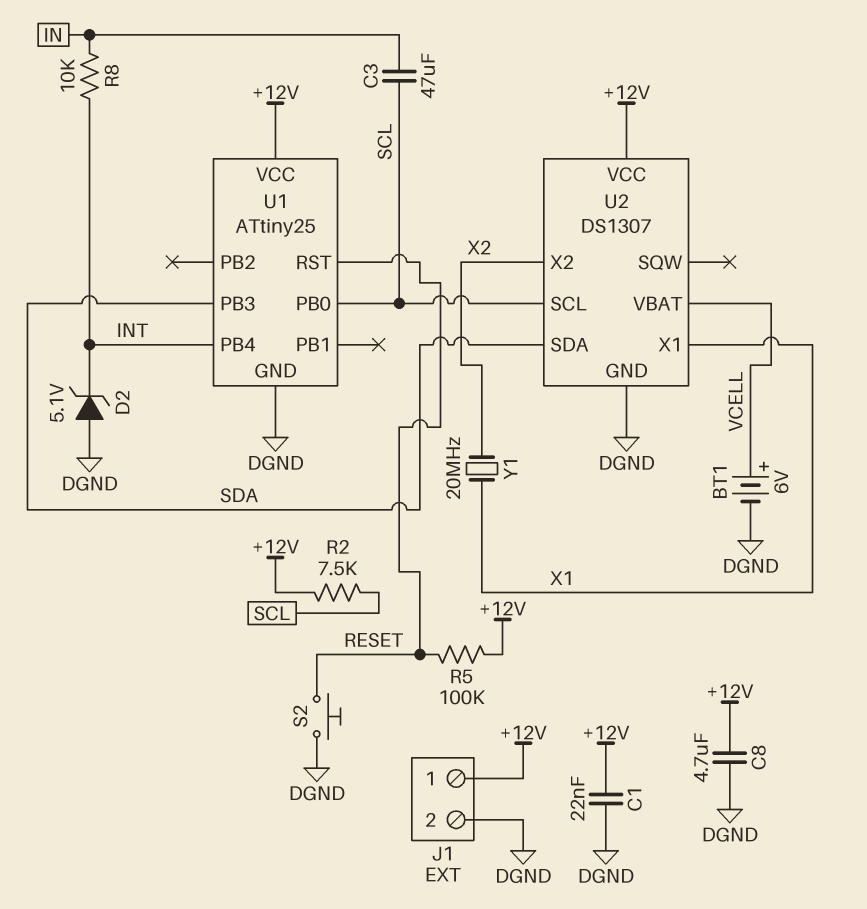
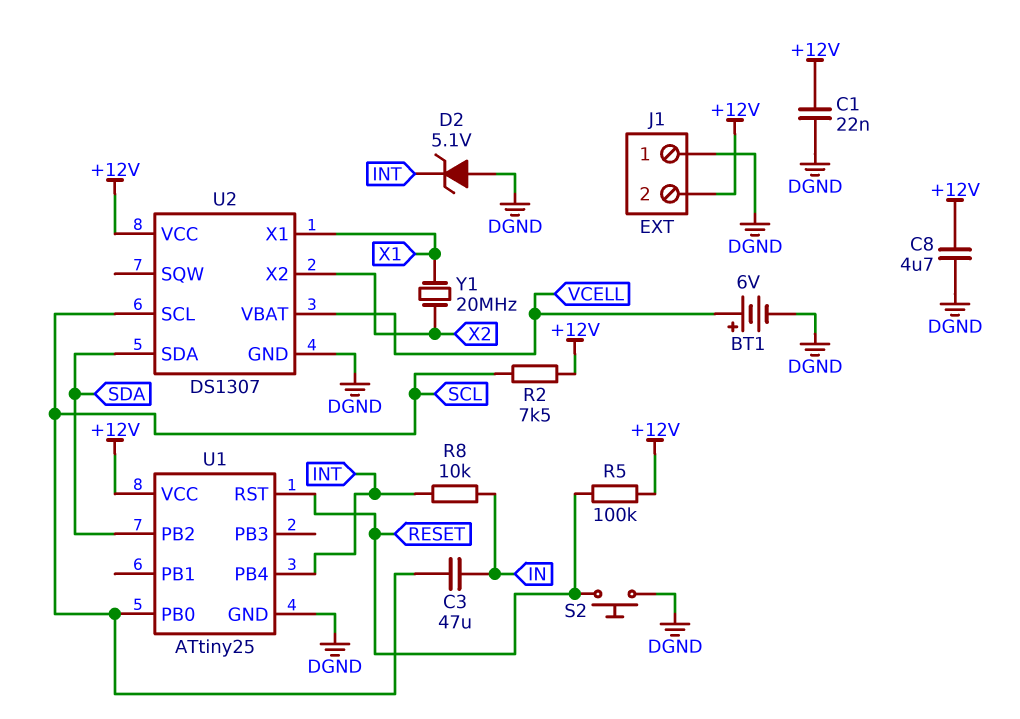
J1 pin 1: +12V -> DGND
J1 pin 2: DGND -> +12V
U1 pin PB2: none -> SDA
U1 pin PB3: SDA -> none

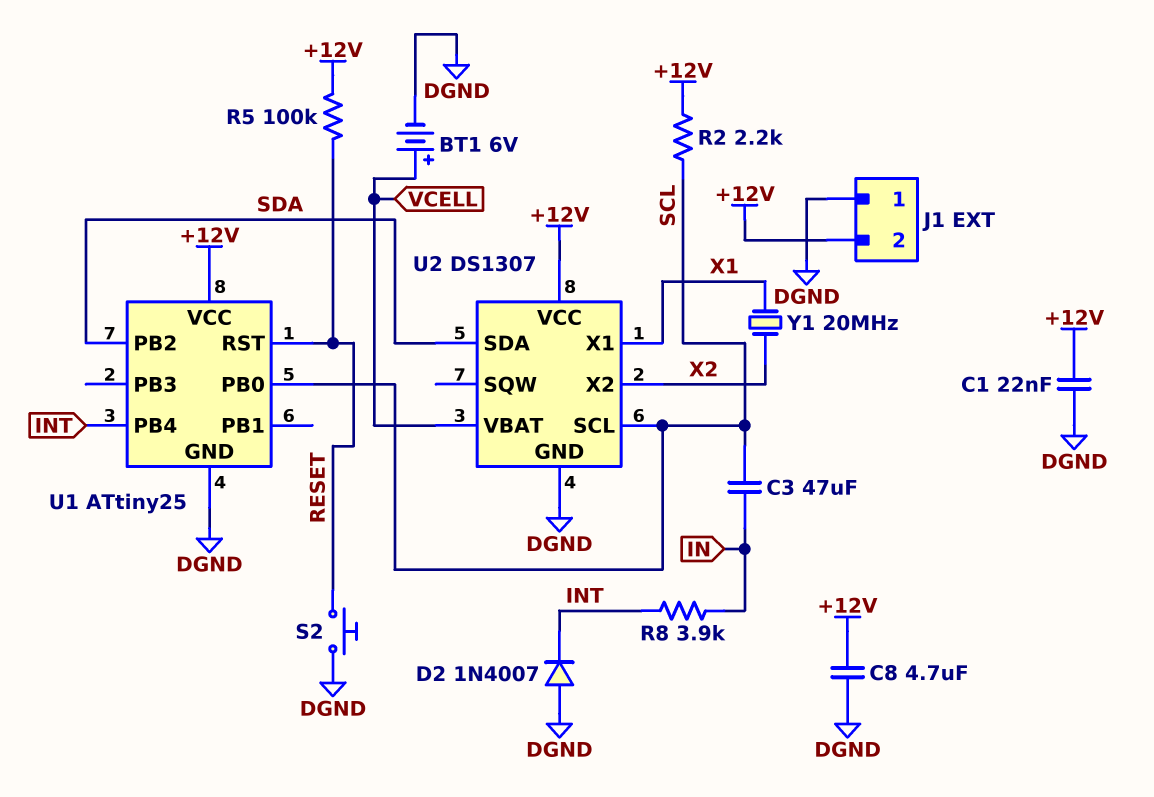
D2: zener 5.1V (A DGND, K INT) -> diode 1N4007 (A DGND, K INT)
R2: 7.5k (+12V, SCL) -> 2.2k (+12V, SCL)
R8: 10k (IN, INT) -> 3.9k (IN, INT)

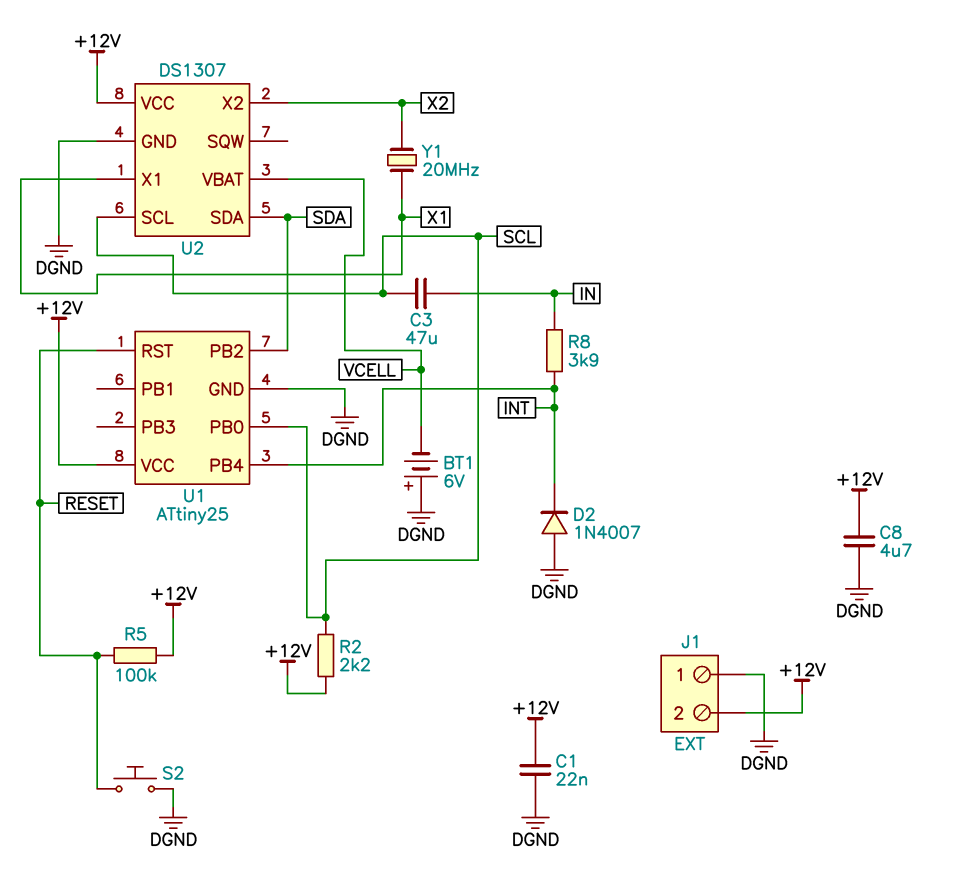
BT1: 6V (plus VCELL, minus DGND) -> 6V (plus DGND, minus VCELL)

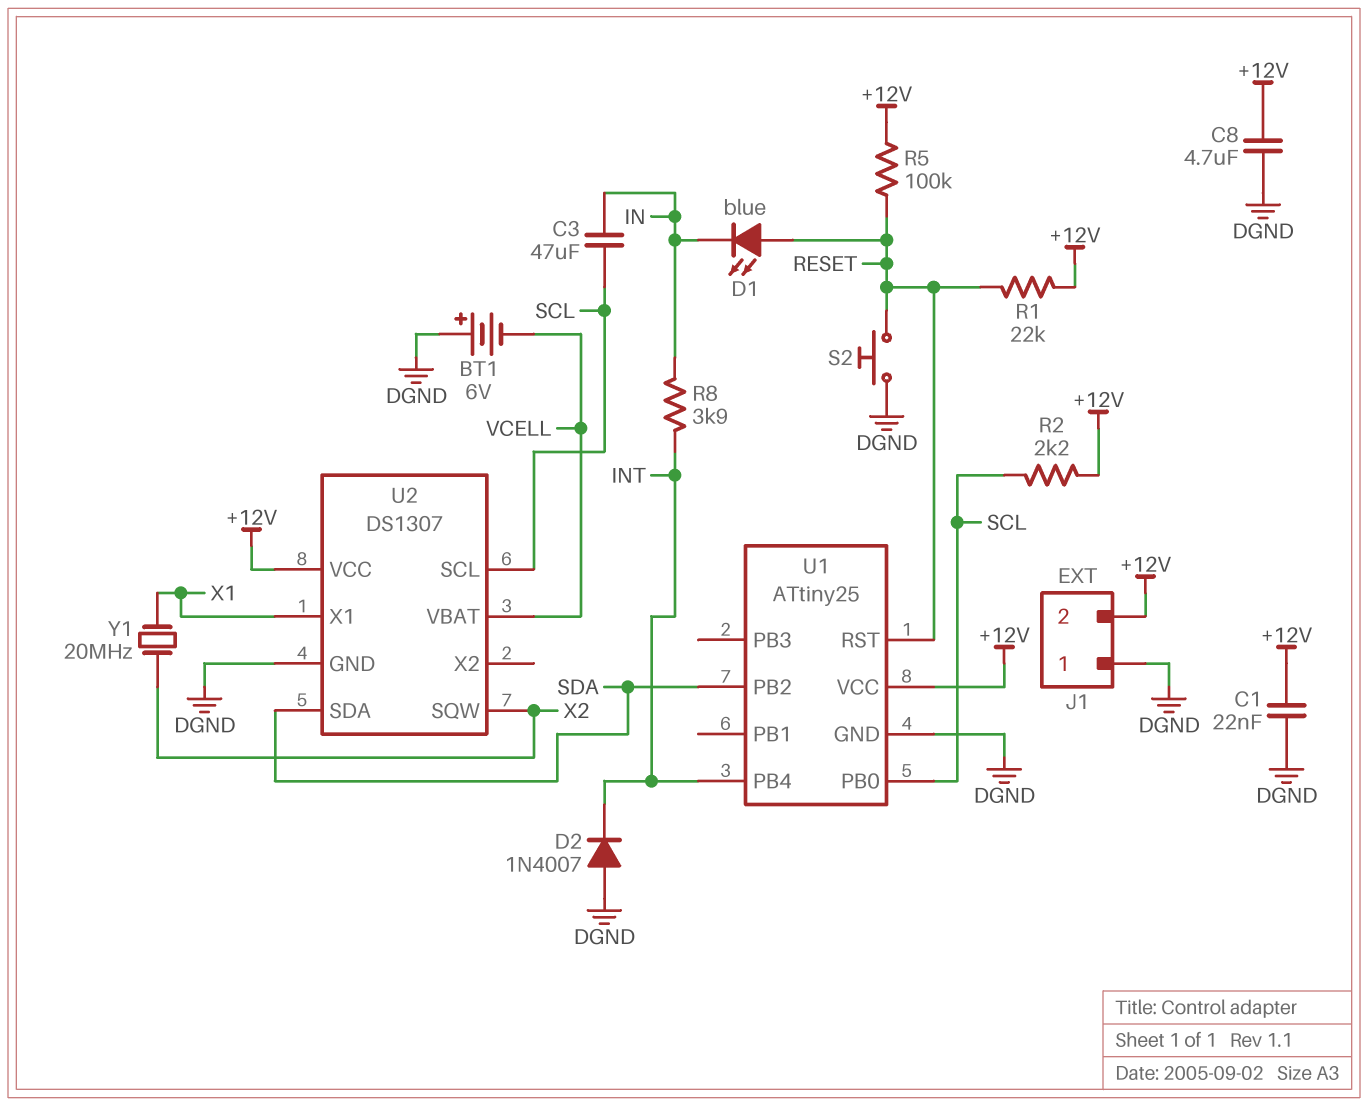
D1: none -> LED blue (A RESET, K IN)
R1: none -> 22k (+12V, RESET)
U2 pin SQW: none -> X2
U2 pin X2: X2 -> none

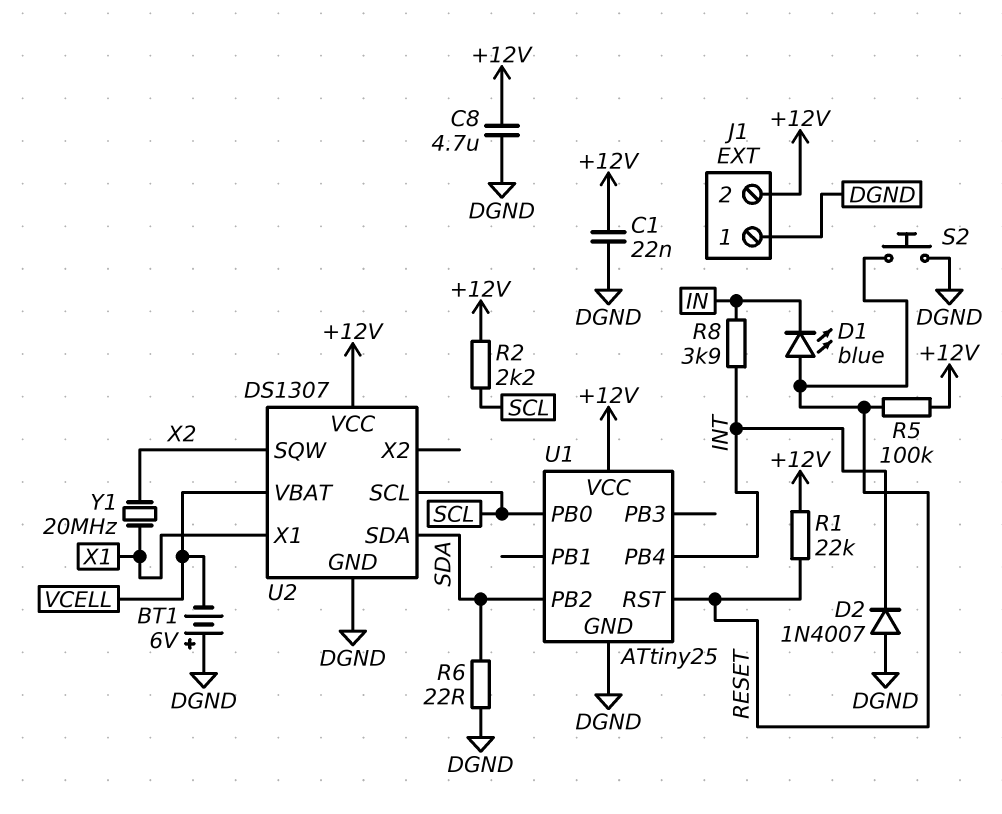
C3: 47uF (IN, SCL) -> none
R6: none -> 22 (DGND, SDA)

